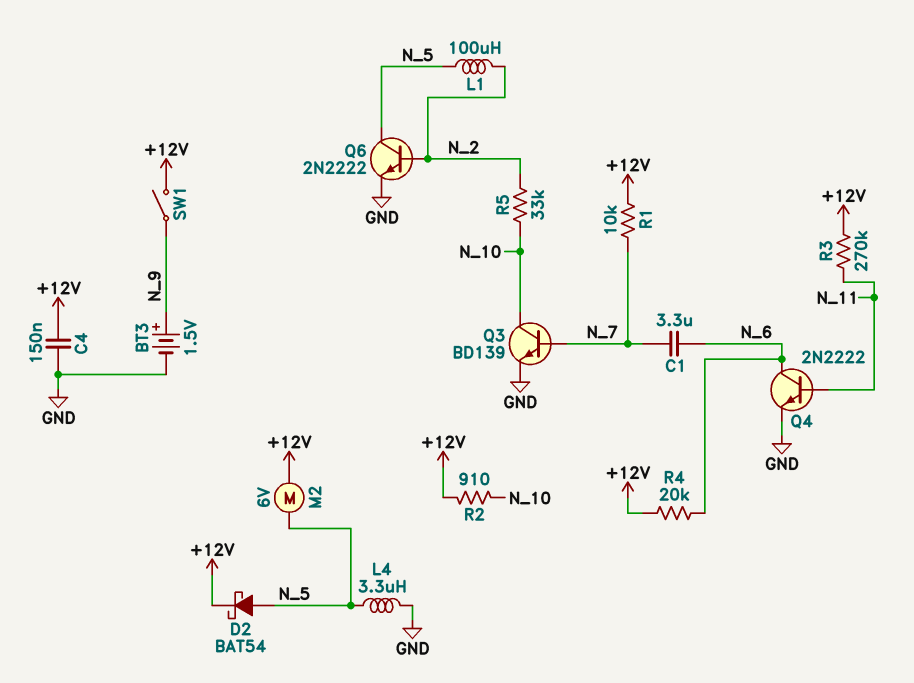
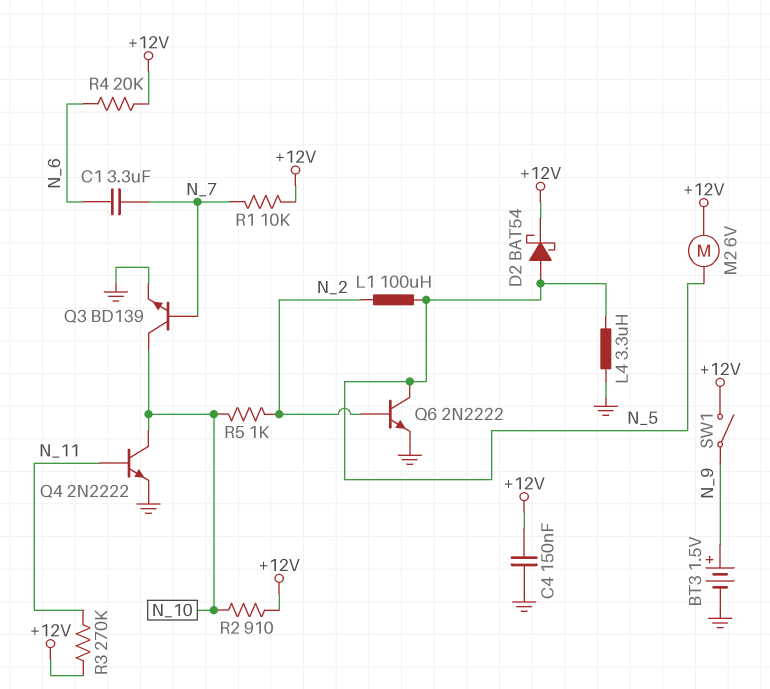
Q4: NPN 2N2222 (B N_11, C N_6, E GND) -> NPN 2N2222 (B N_11, C N_10, E GND)
R5: 33k (N_2, N_10) -> 1k (N_2, N_10)

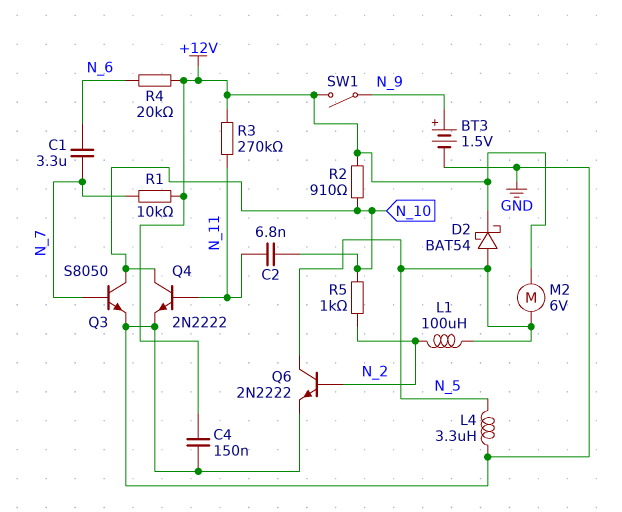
C2: none -> 6.8nF (N_10, N_11)
Q3: NPN BD139 (B N_7, C N_10, E GND) -> NPN S8050 (B N_7, C N_10, E GND)

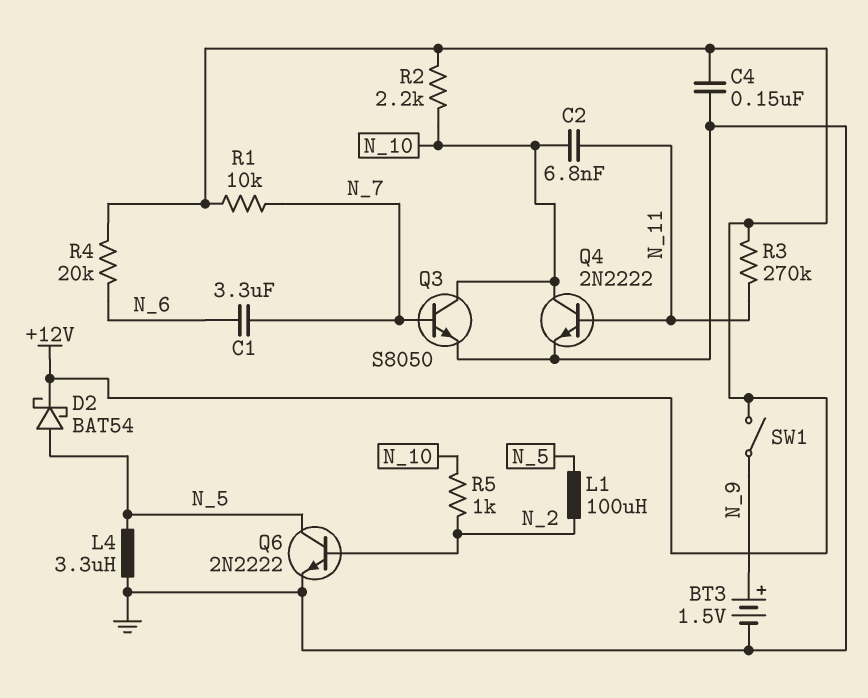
M2: motor 6V (+12V, N_5) -> none
R2: 910 (+12V, N_10) -> 2.2k (+12V, N_10)

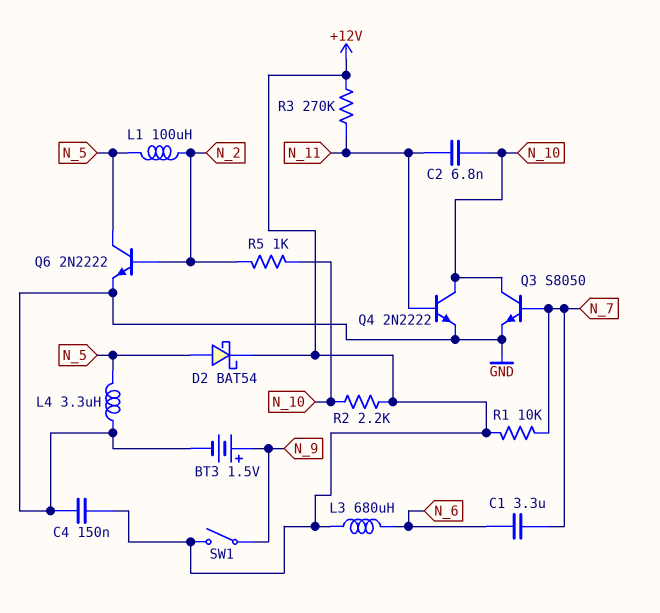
L3: none -> 680uH (+12V, N_6)
R4: 20k (+12V, N_6) -> none

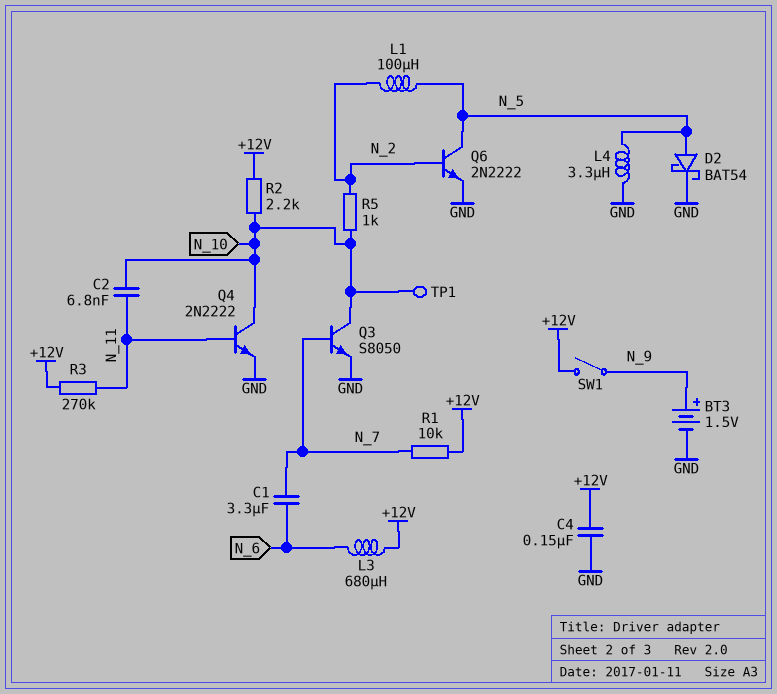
D2: schottky BAT54 (A N_5, K +12V) -> schottky BAT54 (A N_5, K GND)
TP1: none -> test point (N_10)

